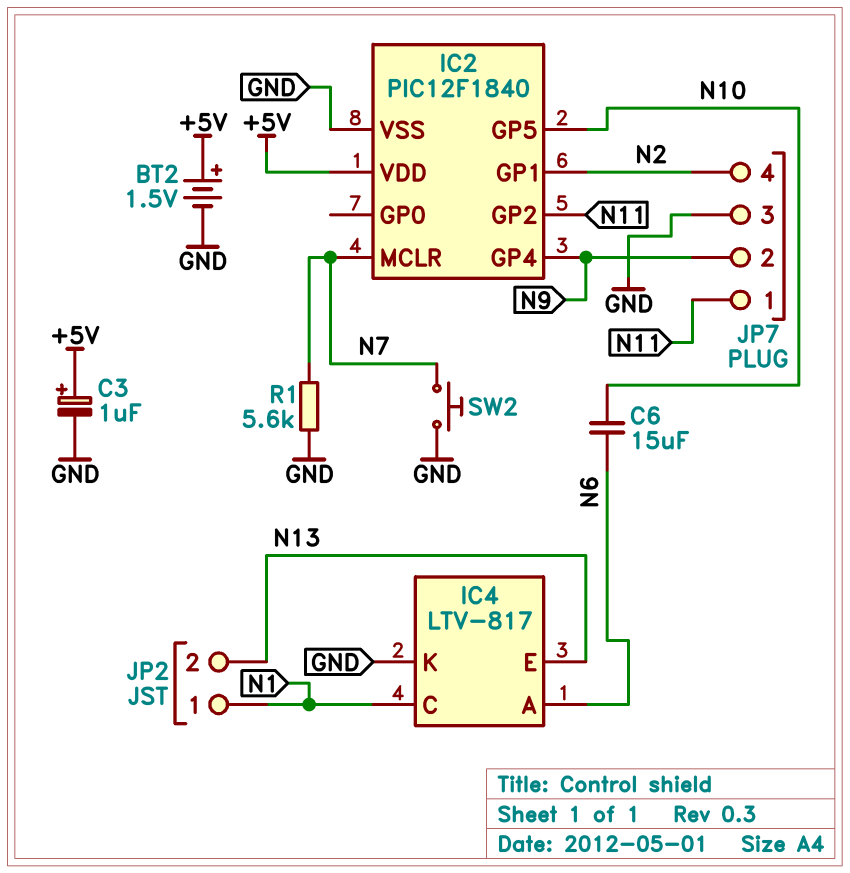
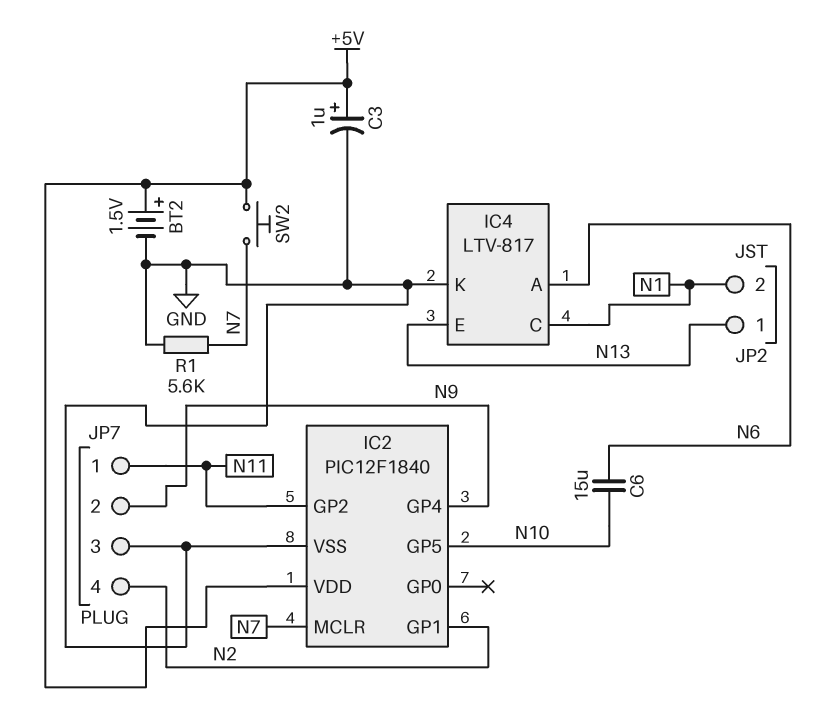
JP2 pin 1: N1 -> N13
JP2 pin 2: N13 -> N1
SW2: button (GND, N7) -> button (+5V, N7)

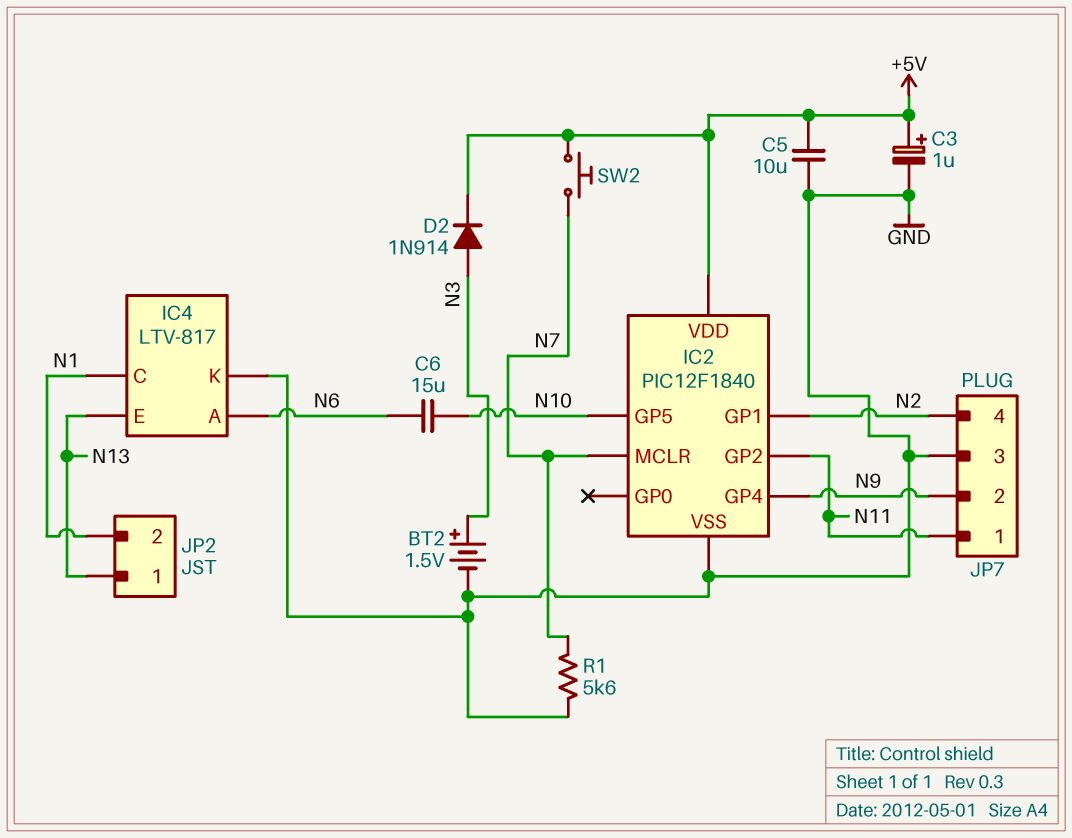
BT2: 1.5V (plus +5V, minus GND) -> 1.5V (plus N3, minus GND)
C5: none -> 10uF (+5V, GND)
D2: none -> diode 1N914 (A N3, K +5V)

